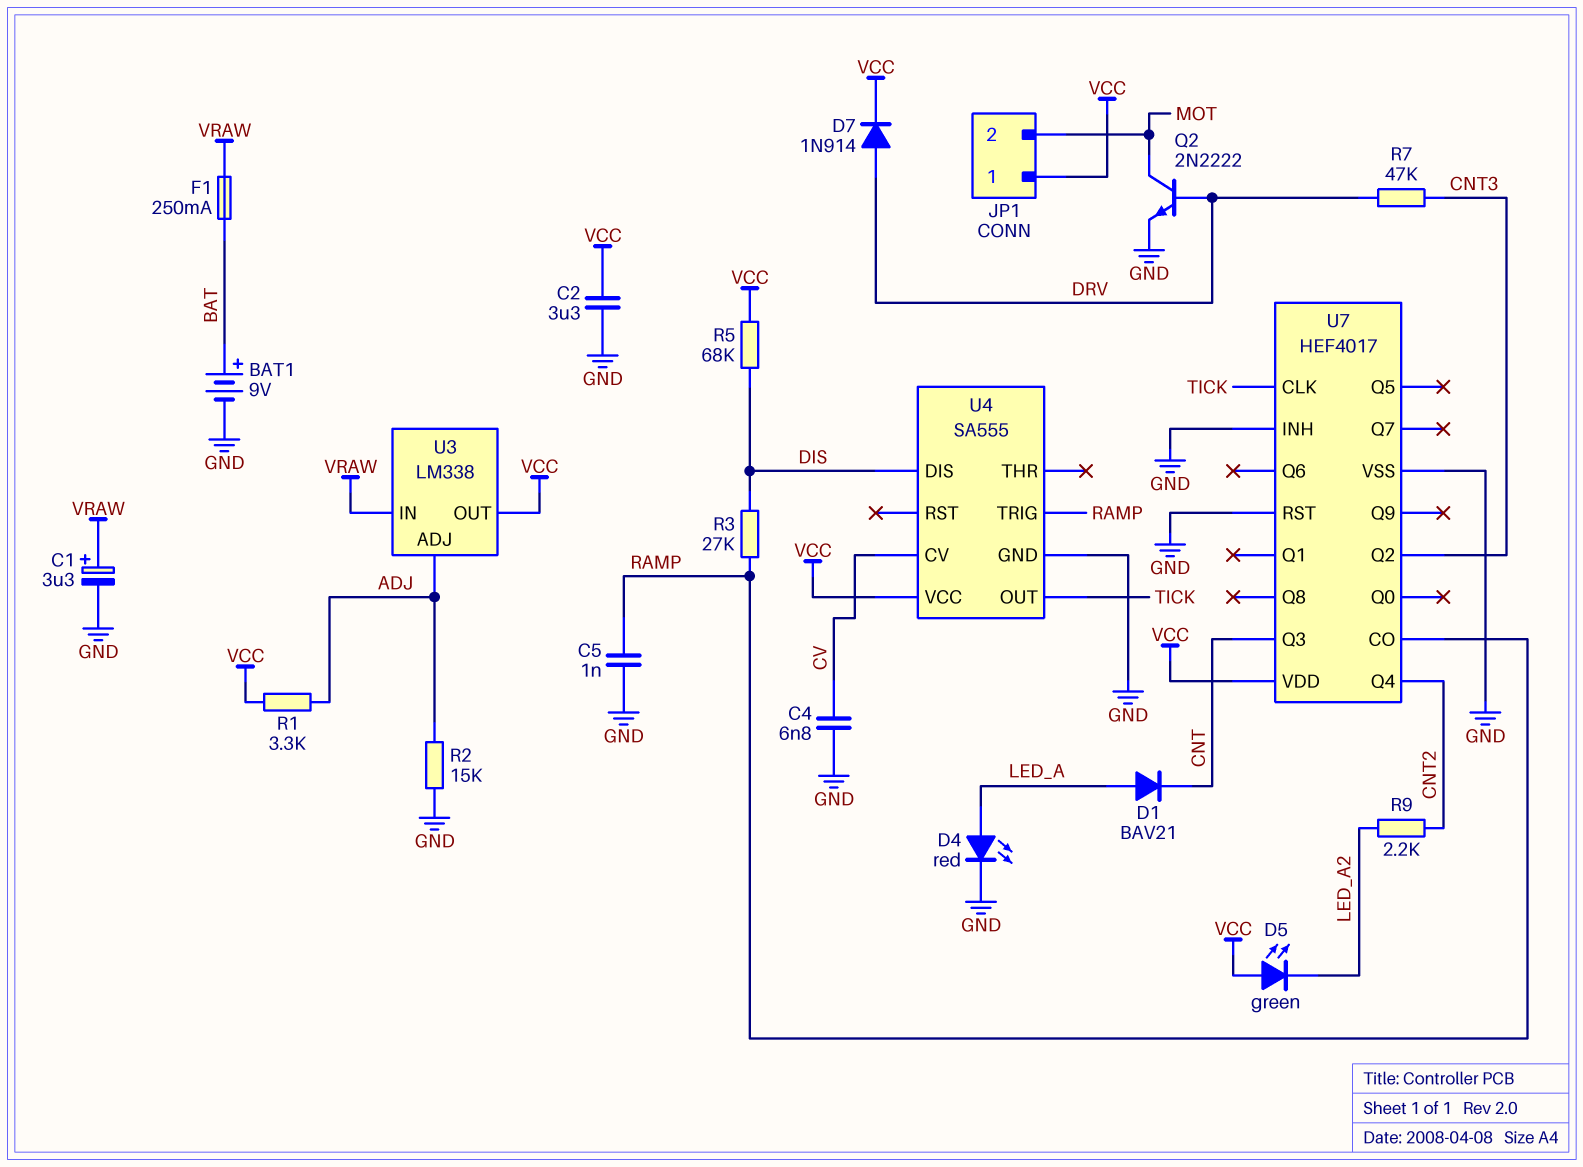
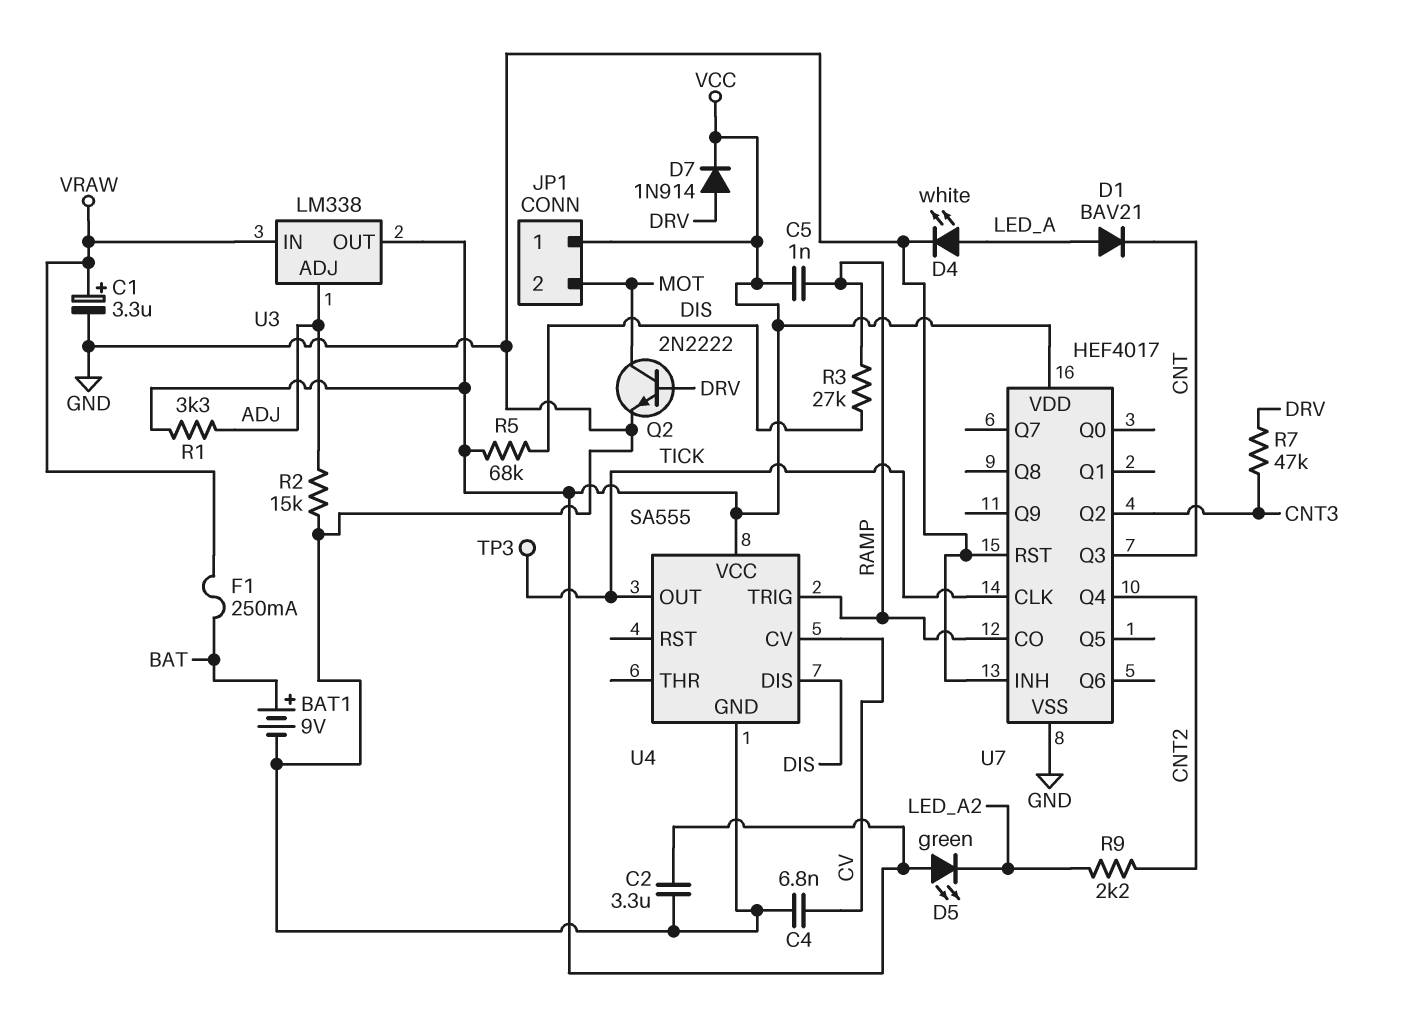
C5: 1nF (GND, RAMP) -> 1nF (RAMP, VCC)
D4: LED red (A LED_A, K GND) -> LED white (A LED_A, K GND)
TP3: none -> test point (TICK)

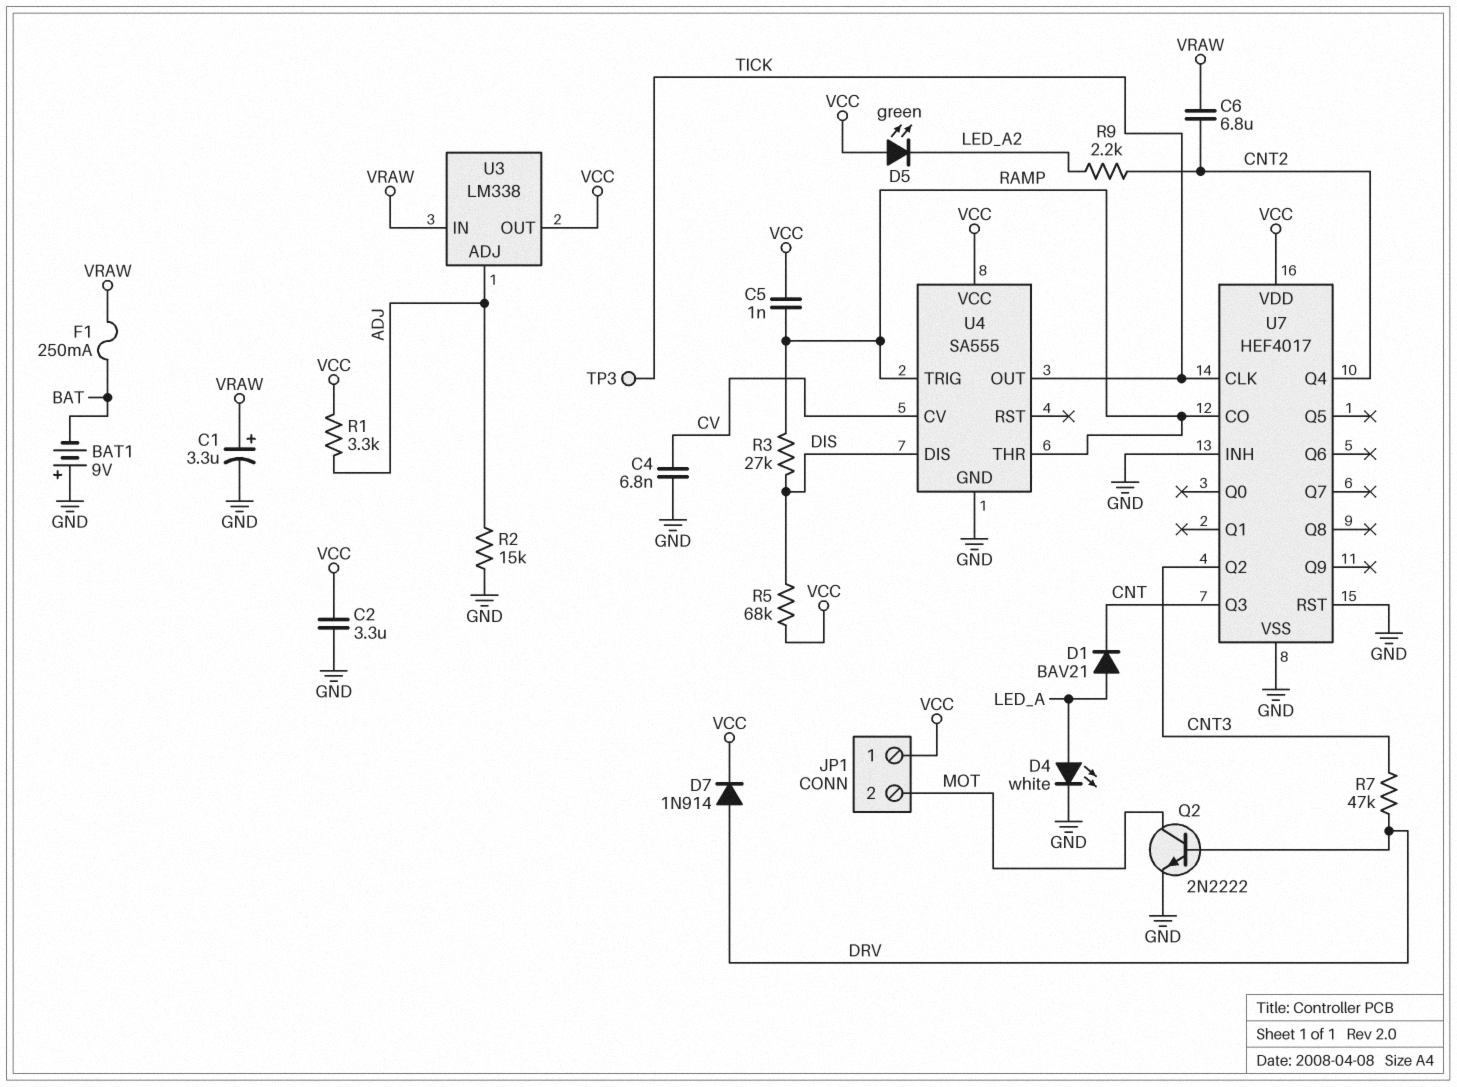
BAT1: 9V (plus BAT, minus GND) -> 9V (plus GND, minus BAT)
C6: none -> 6.8uF (CNT2, VRAW)
U4 pin THR: none -> RAMP

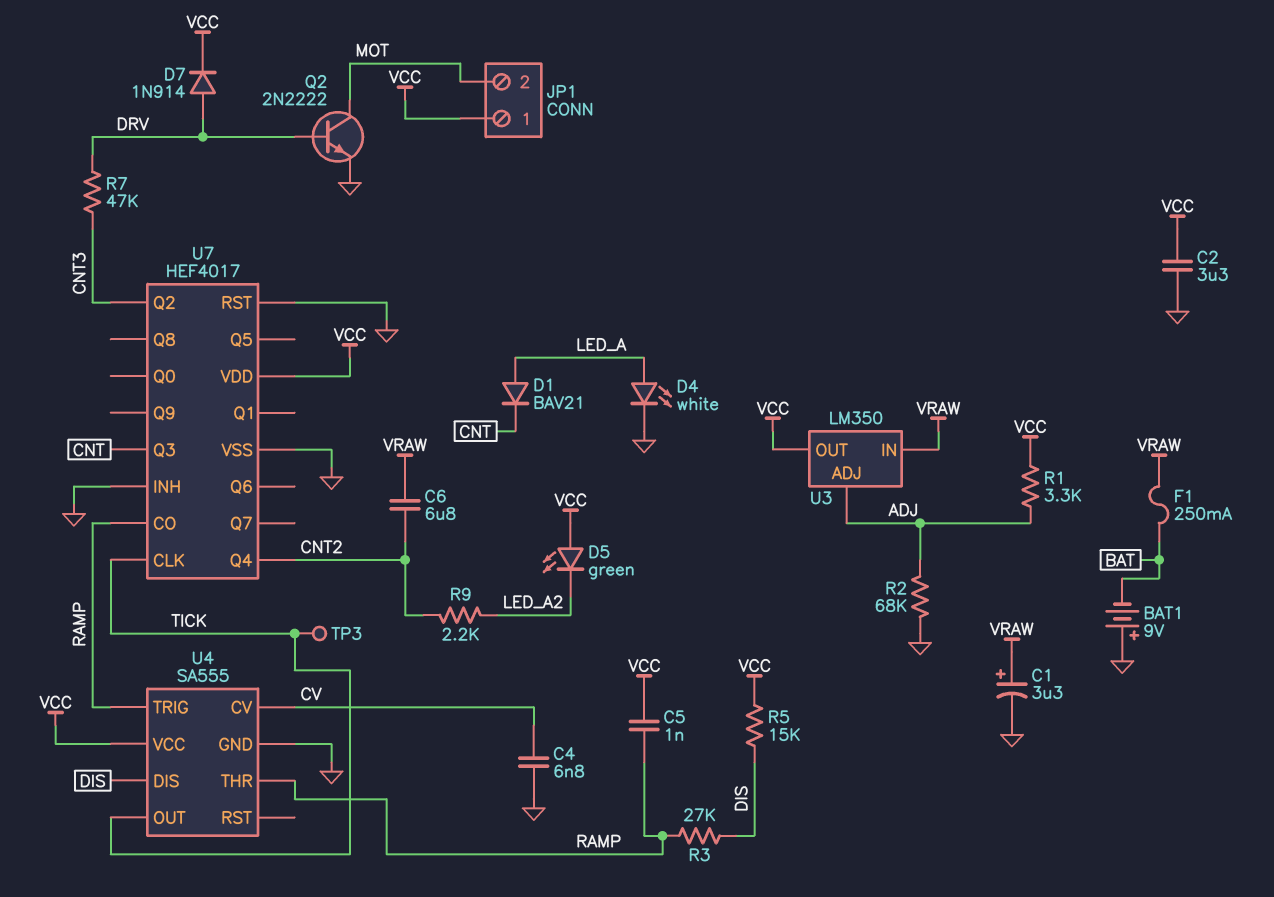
R2: 15k (ADJ, GND) -> 68k (ADJ, GND)
R5: 68k (DIS, VCC) -> 15k (DIS, VCC)
U3: LM338 -> LM350

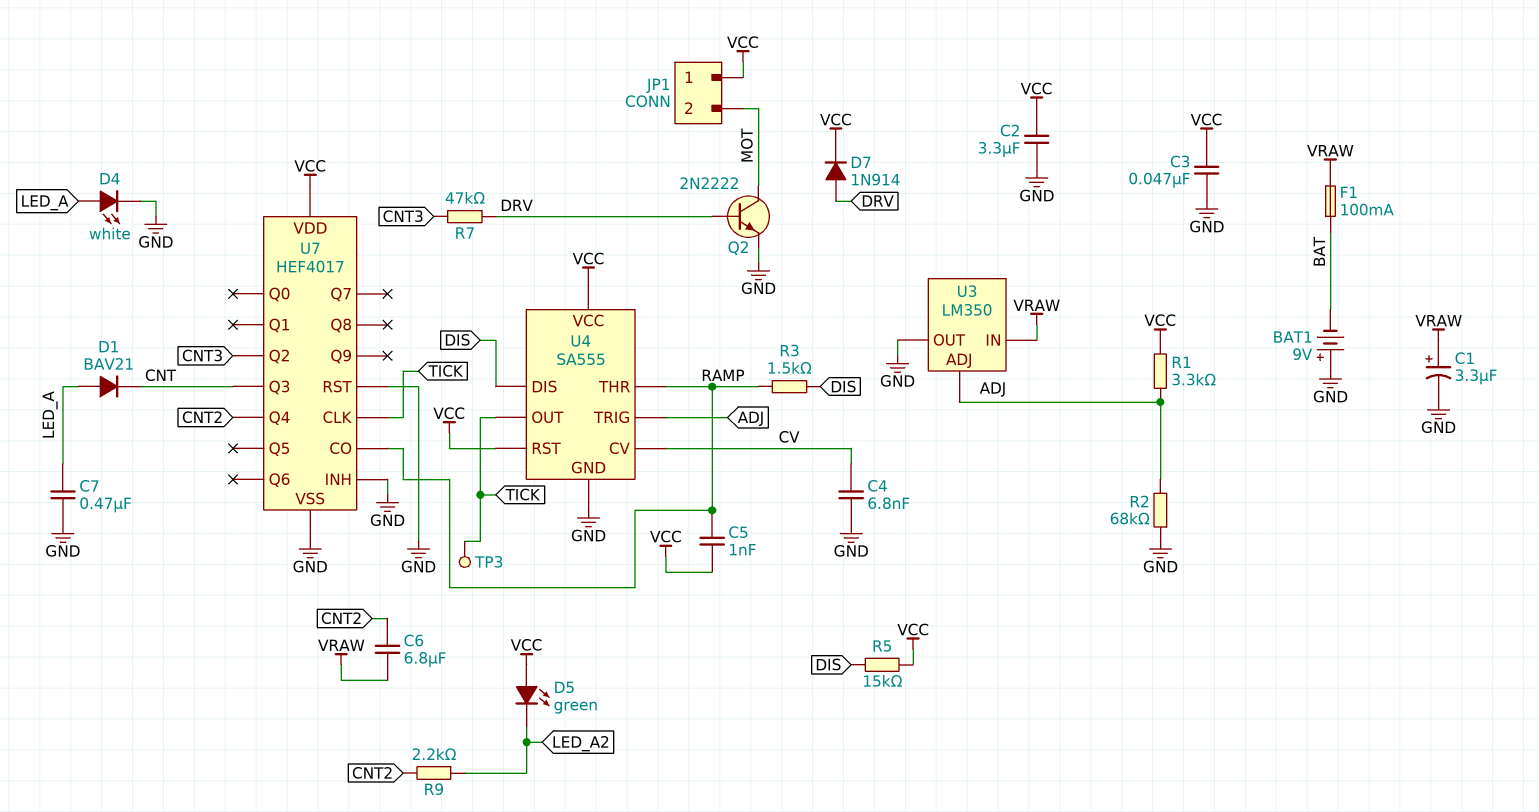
C3: none -> 47nF (GND, VCC)
C7: none -> 470nF (GND, LED_A)
F1: 250mA (BAT, VRAW) -> 100mA (BAT, VRAW)
R3: 27k (DIS, RAMP) -> 1.5k (DIS, RAMP)
U3 pin OUT: VCC -> GND
U4 pin RST: none -> VCC
U4 pin TRIG: RAMP -> ADJ

